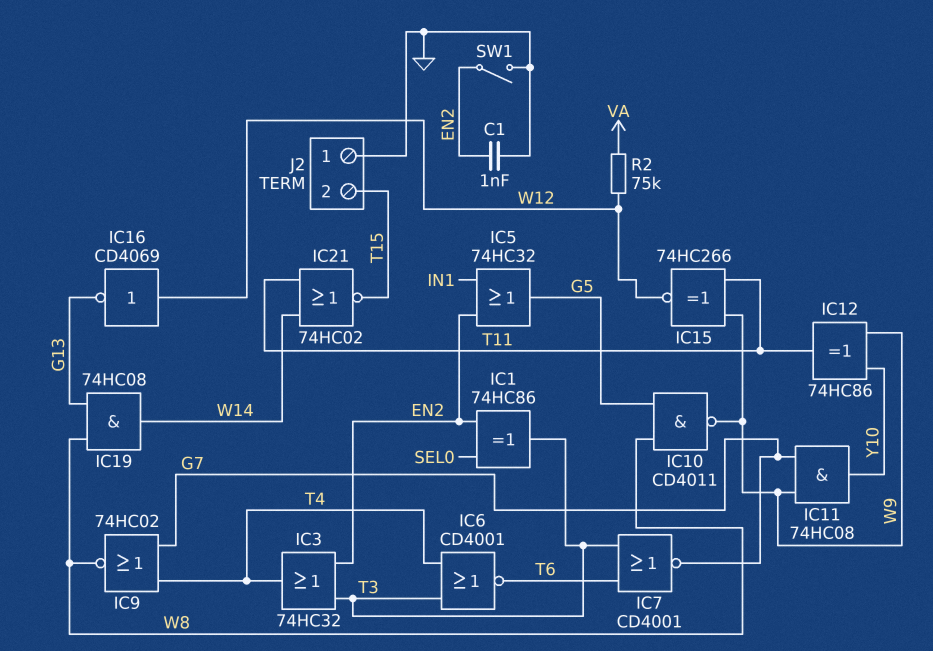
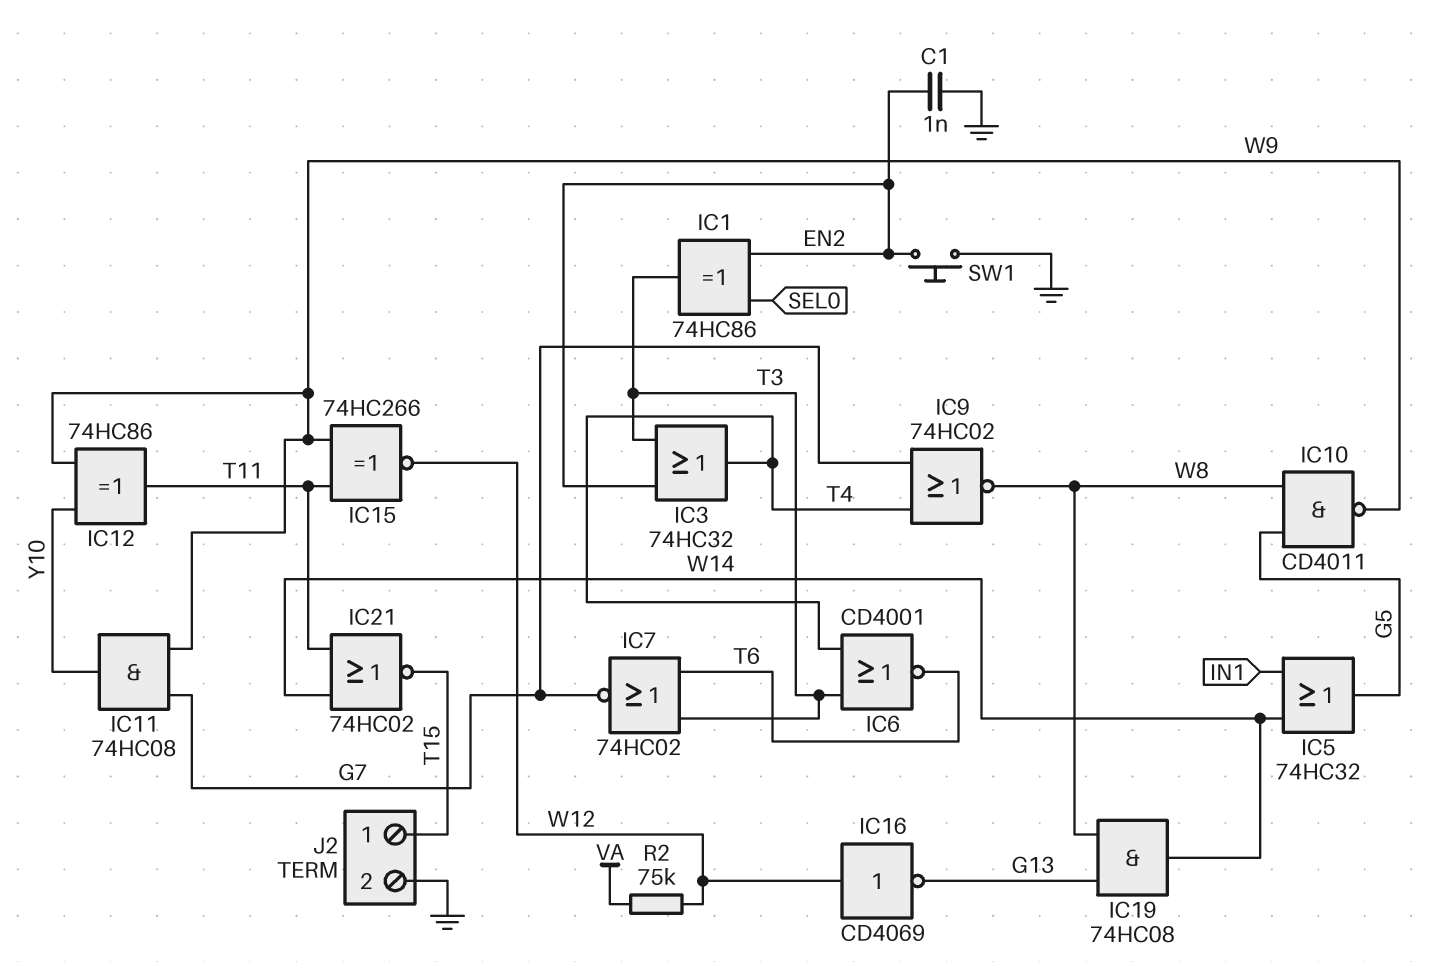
IC5: OR 74HC32 (in EN2, in IN1, out G5) -> OR 74HC32 (in IN1, in W14, out G5)
IC7: NOR CD4001 (in T3, in T6, out G7) -> NOR 74HC02 (in T3, in T6, out G7)
J2 pin 1: GND -> T15
J2 pin 2: T15 -> GND
SW1: switch (EN2, GND) -> button (EN2, GND)

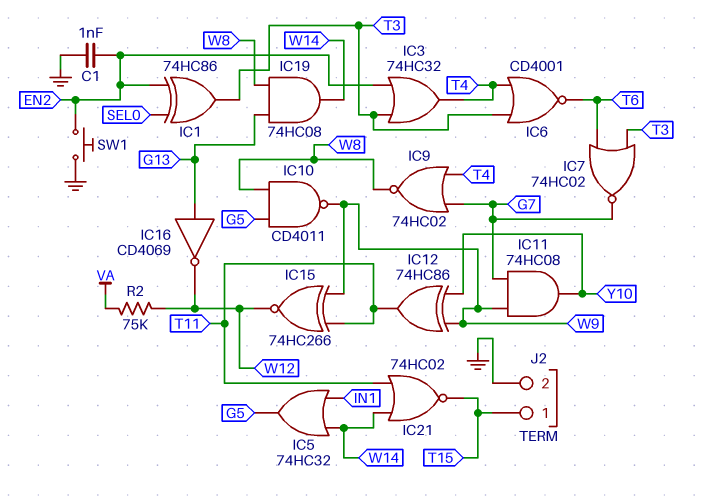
IC16: NOT CD4069 (in W12, out G13) -> NOT CD4069 (in G13, out W12)

